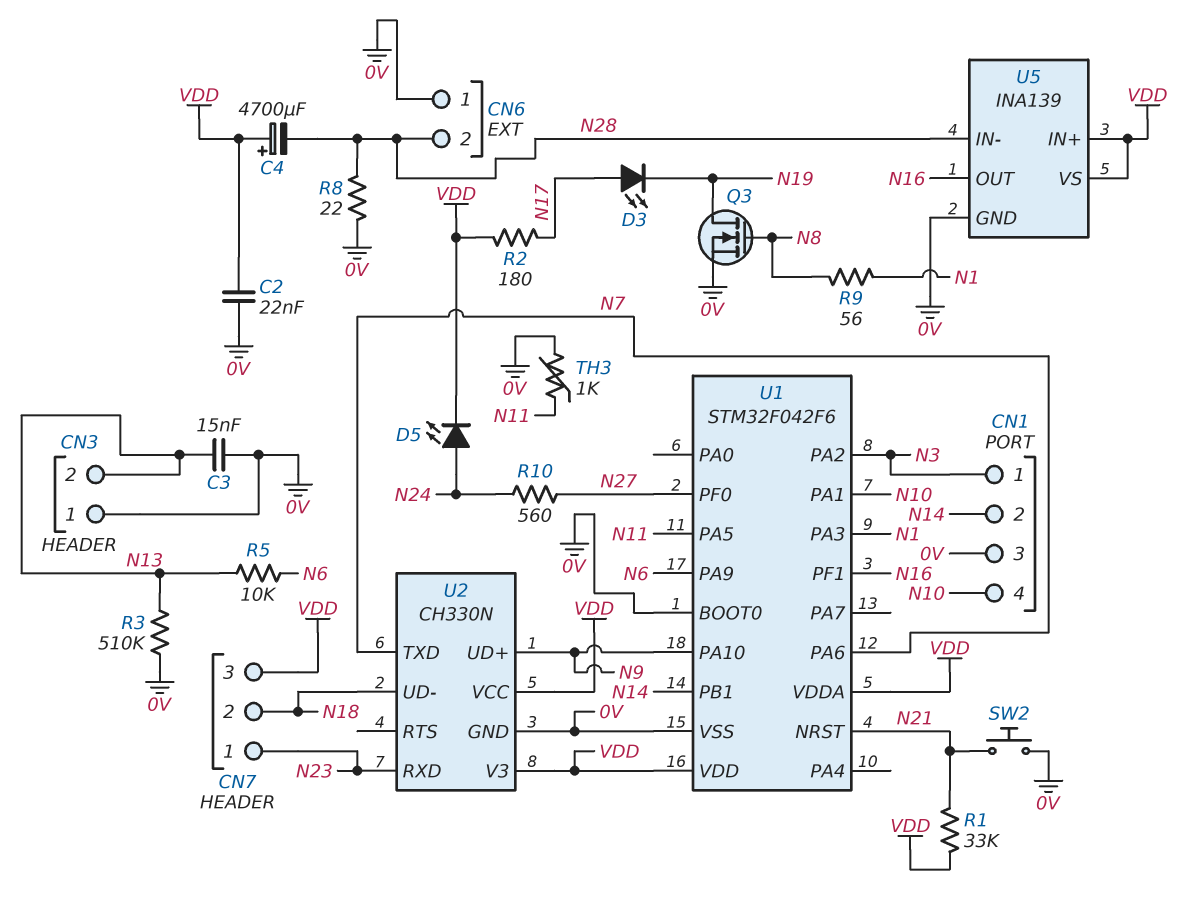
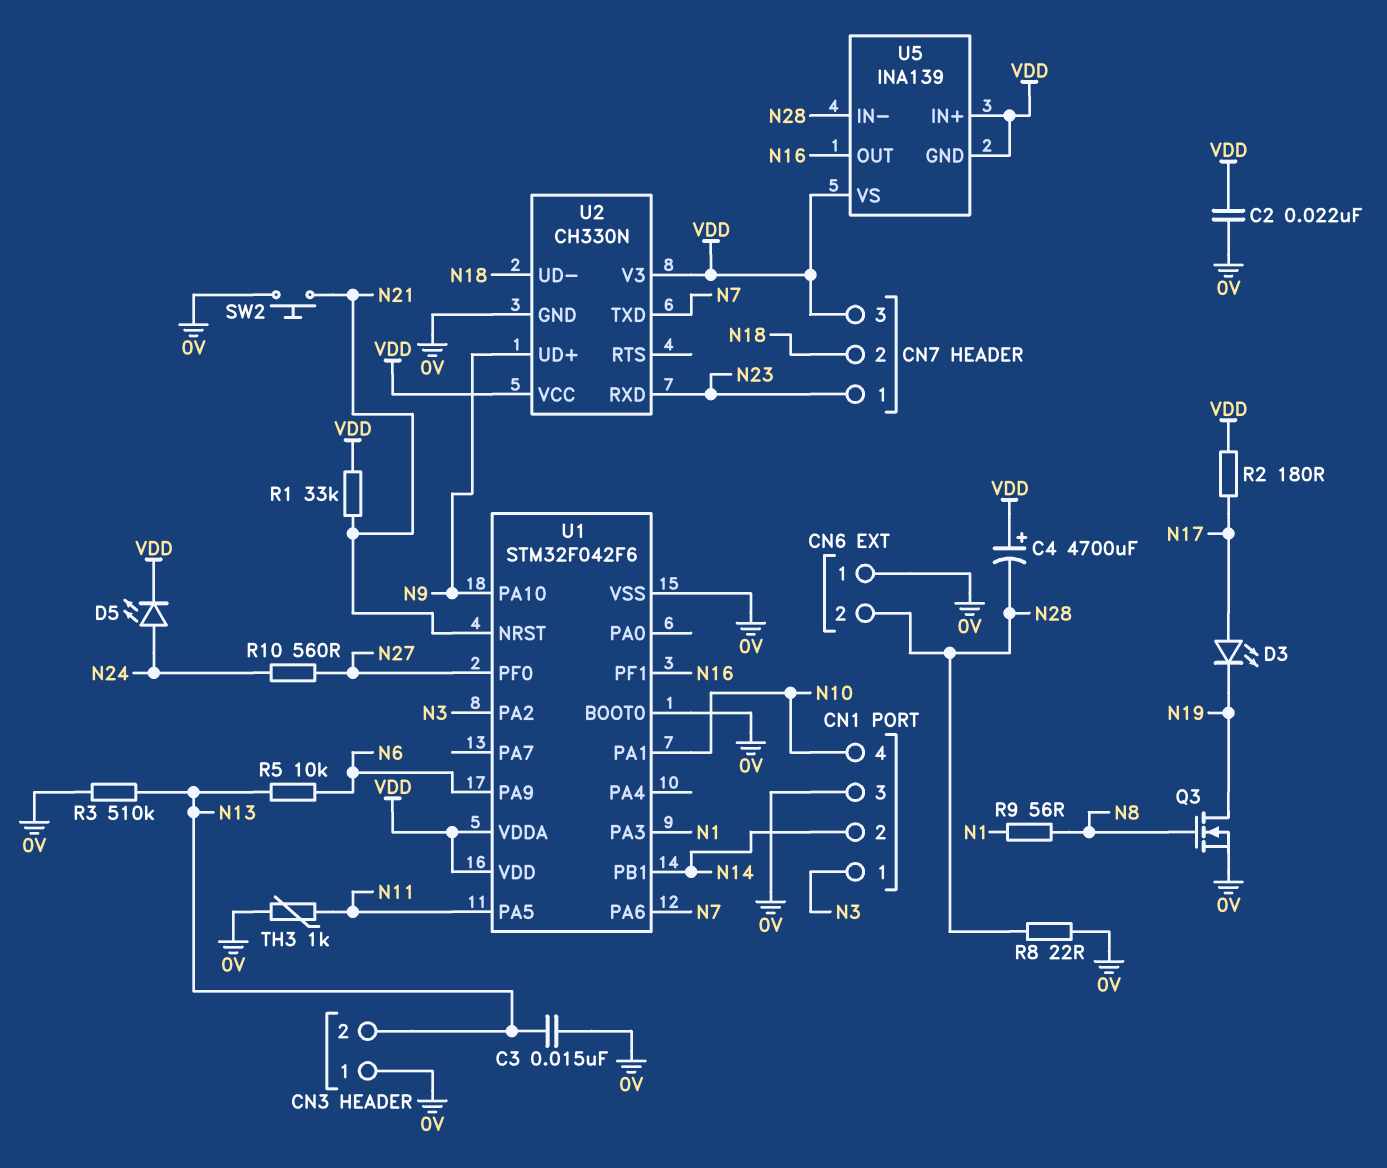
U5 pin GND: 0V -> VDD

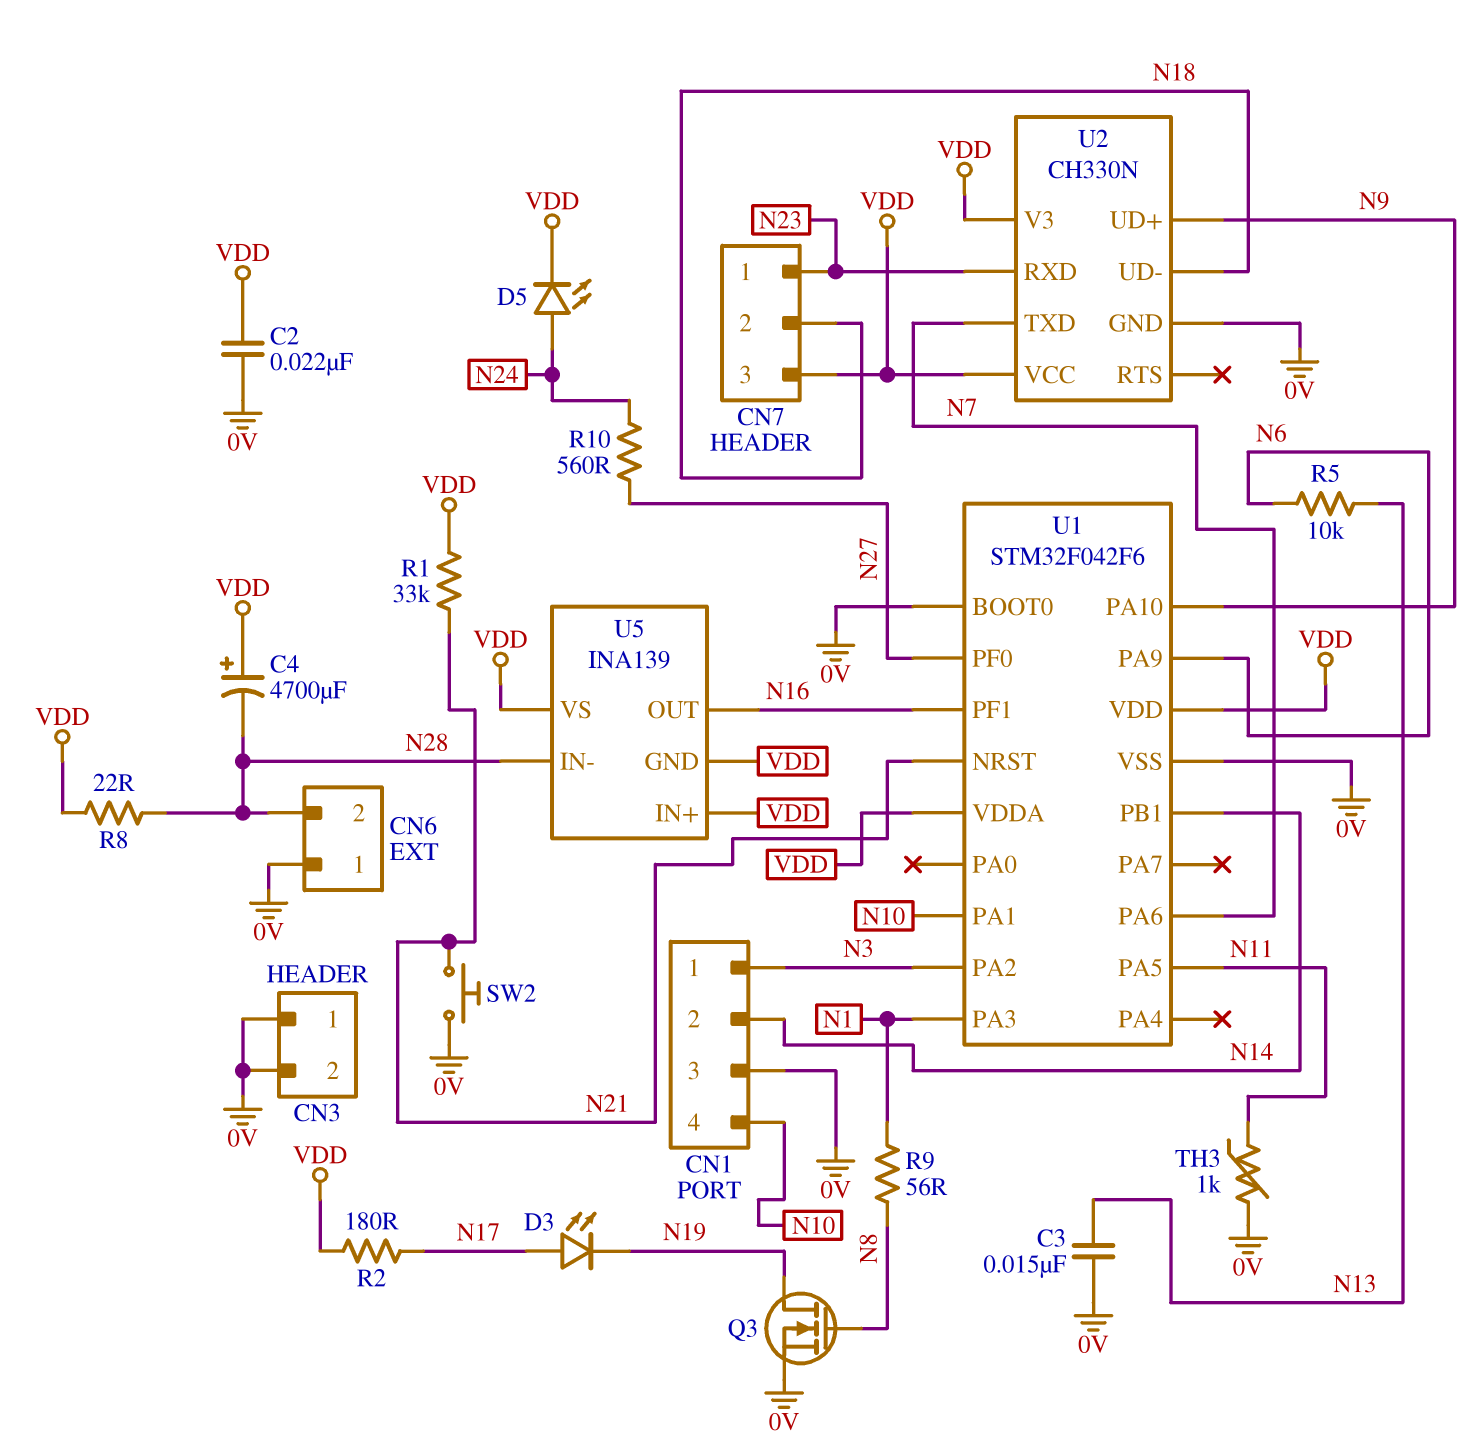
CN3 pin 2: N13 -> 0V
R3: 510k (0V, N13) -> none
R8: 22 (0V, N28) -> 22 (N28, VDD)

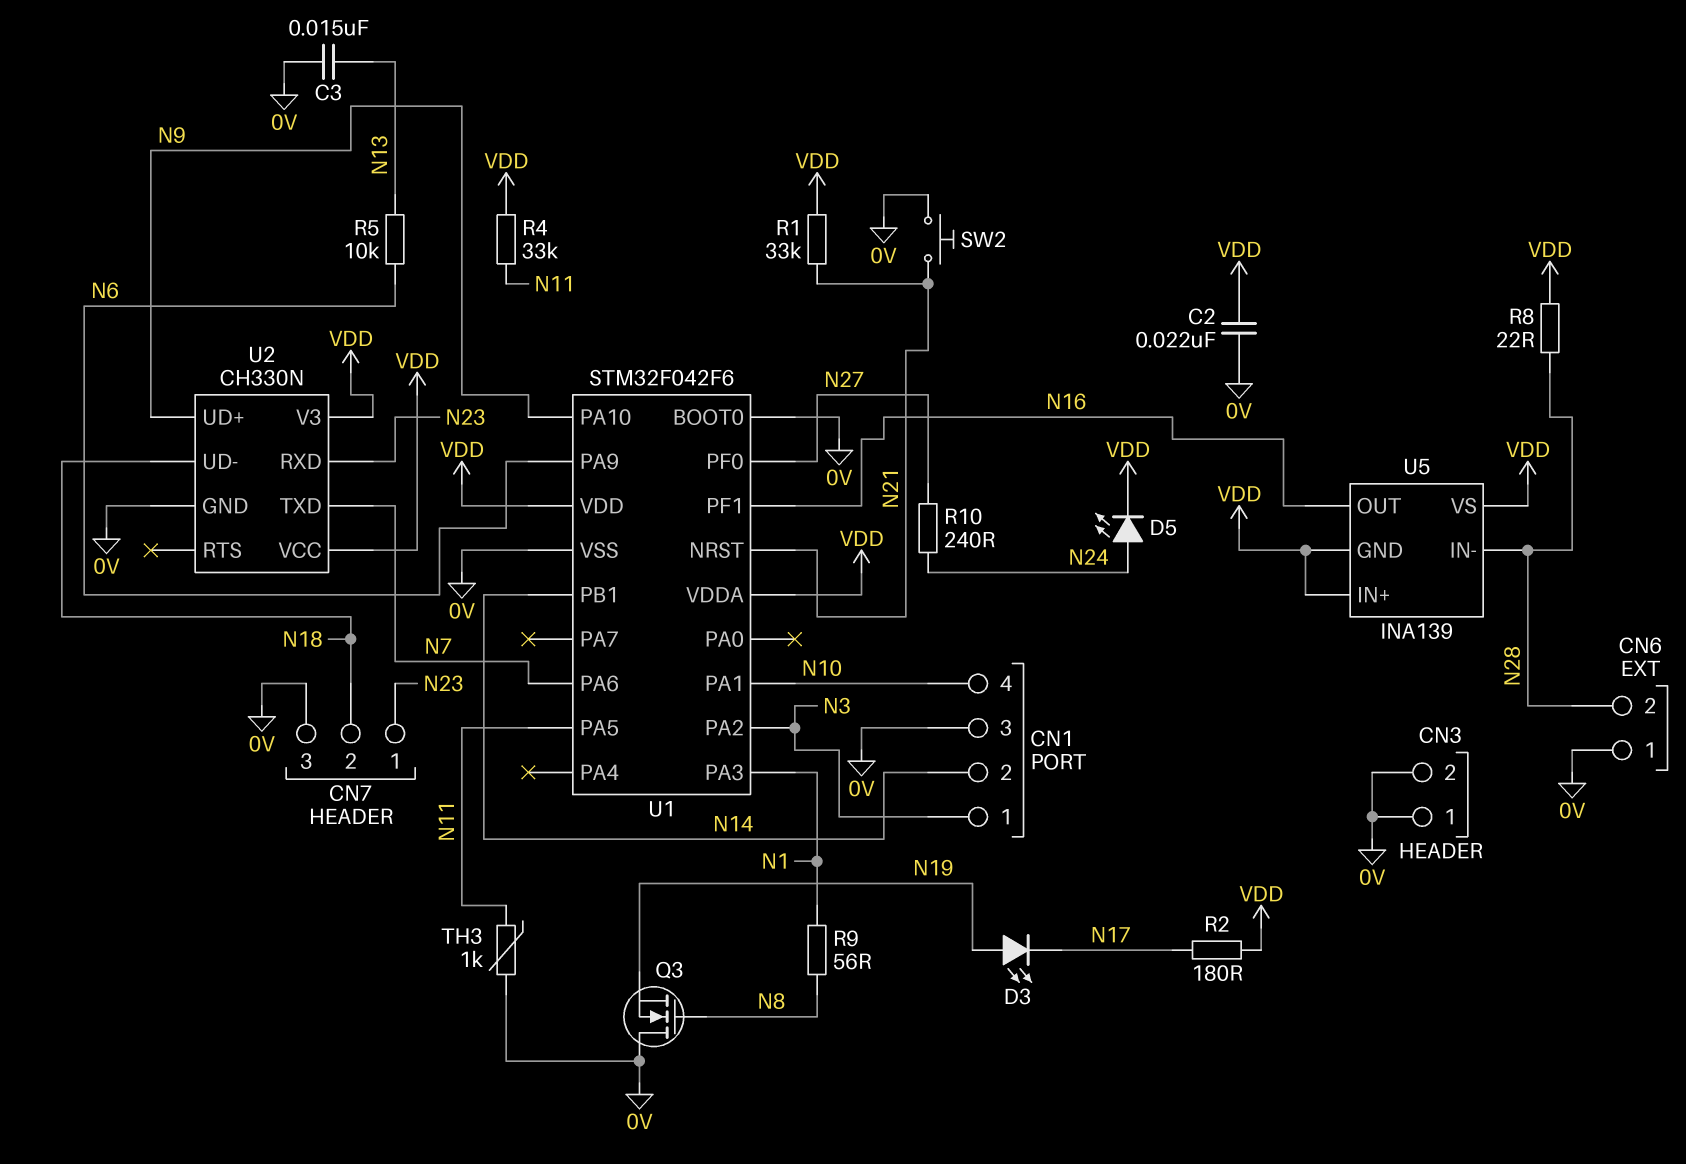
C4: 4700uF (plus VDD, minus N28) -> none
CN7 pin 3: VDD -> 0V
D3: LED (A N17, K N19) -> LED (A N19, K N17)
Q3: NMOS (G N8, D N19, S 0V) -> NMOS (G N8, D 0V, S N19)
R4: none -> 33k (N11, VDD)
R10: 560 (N24, N27) -> 240 (N24, N27)

